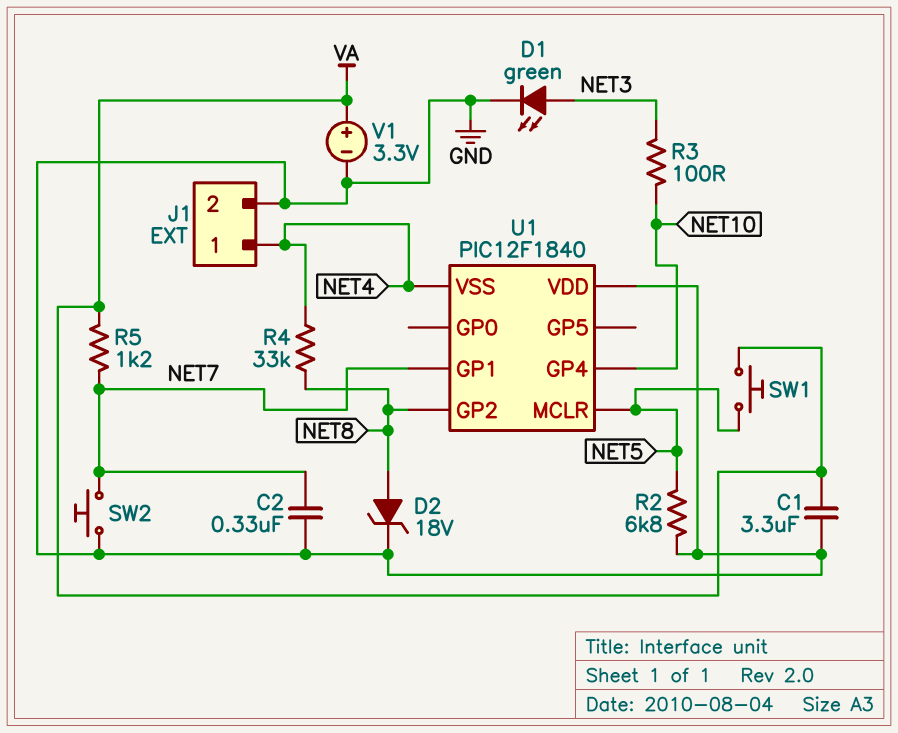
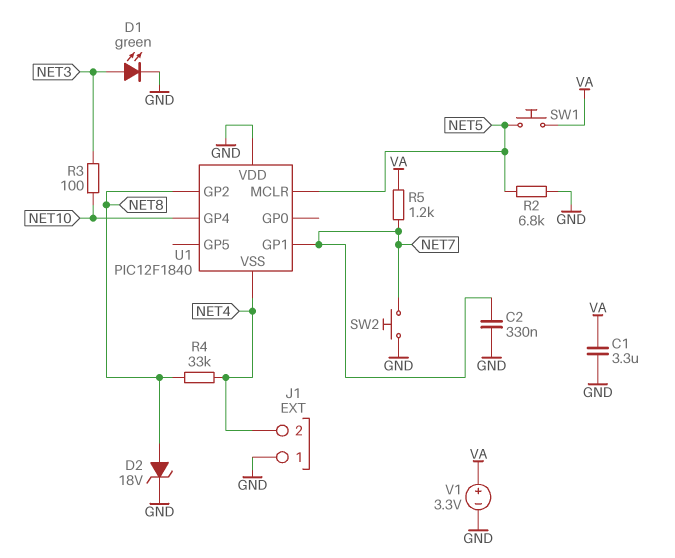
J1 pin 1: NET4 -> GND
J1 pin 2: GND -> NET4

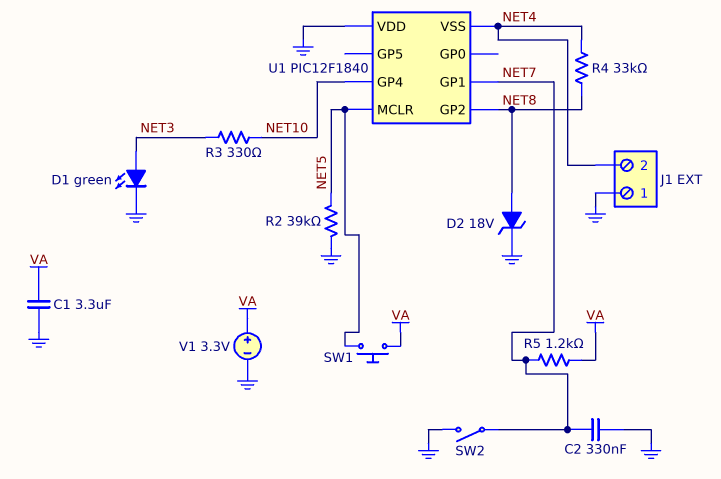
R2: 6.8k (GND, NET5) -> 39k (GND, NET5)
R3: 100 (NET3, NET10) -> 330 (NET3, NET10)
SW2: button (GND, NET7) -> switch (GND, NET7)

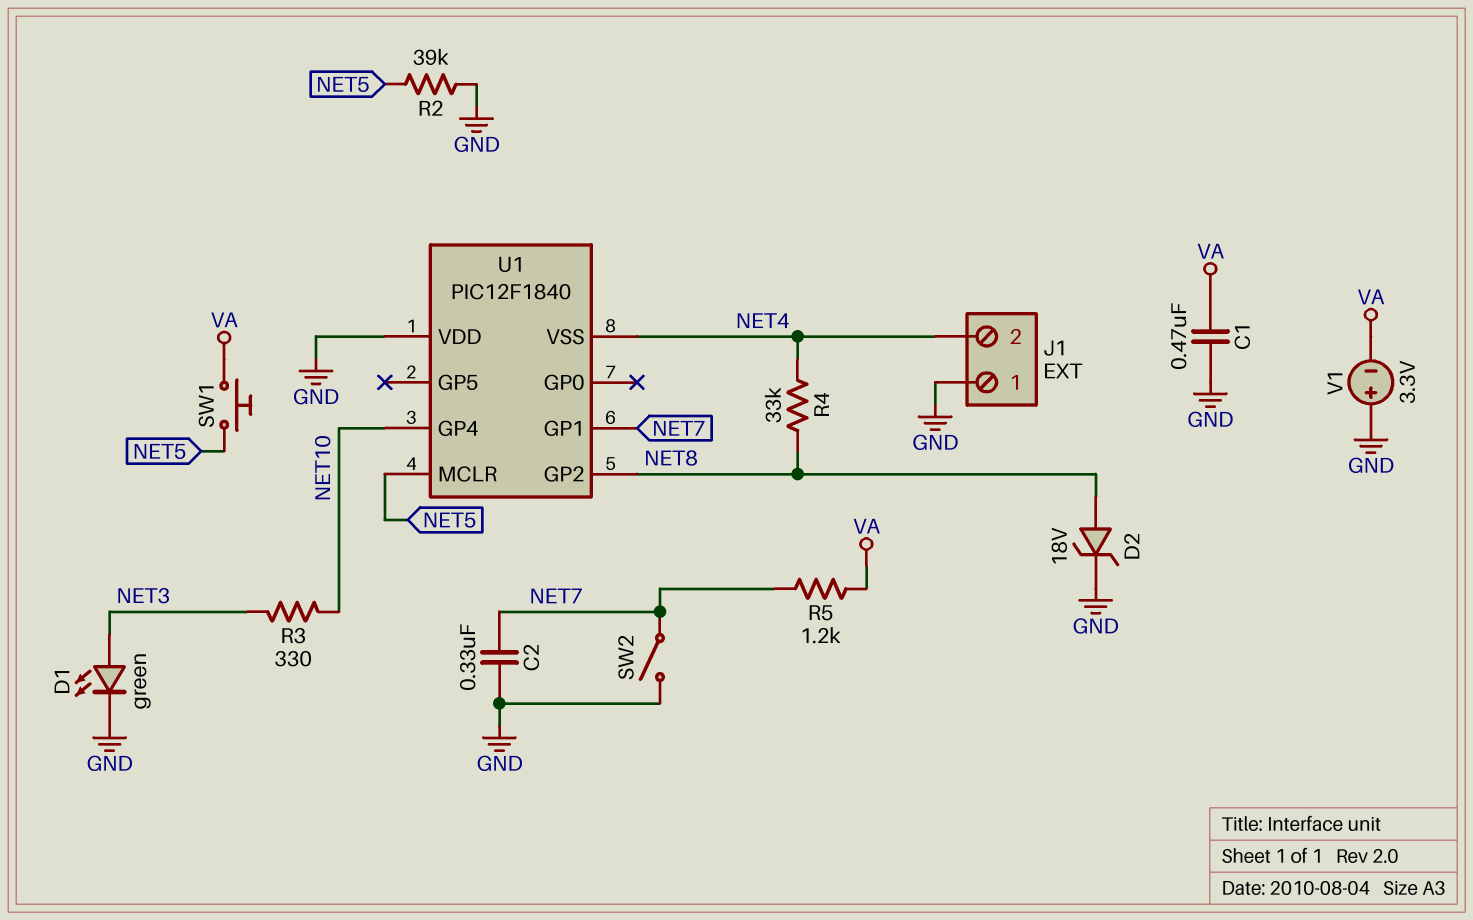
C1: 3.3uF (GND, VA) -> 470nF (GND, VA)
V1: 3.3V (plus VA, minus GND) -> 3.3V (plus GND, minus VA)

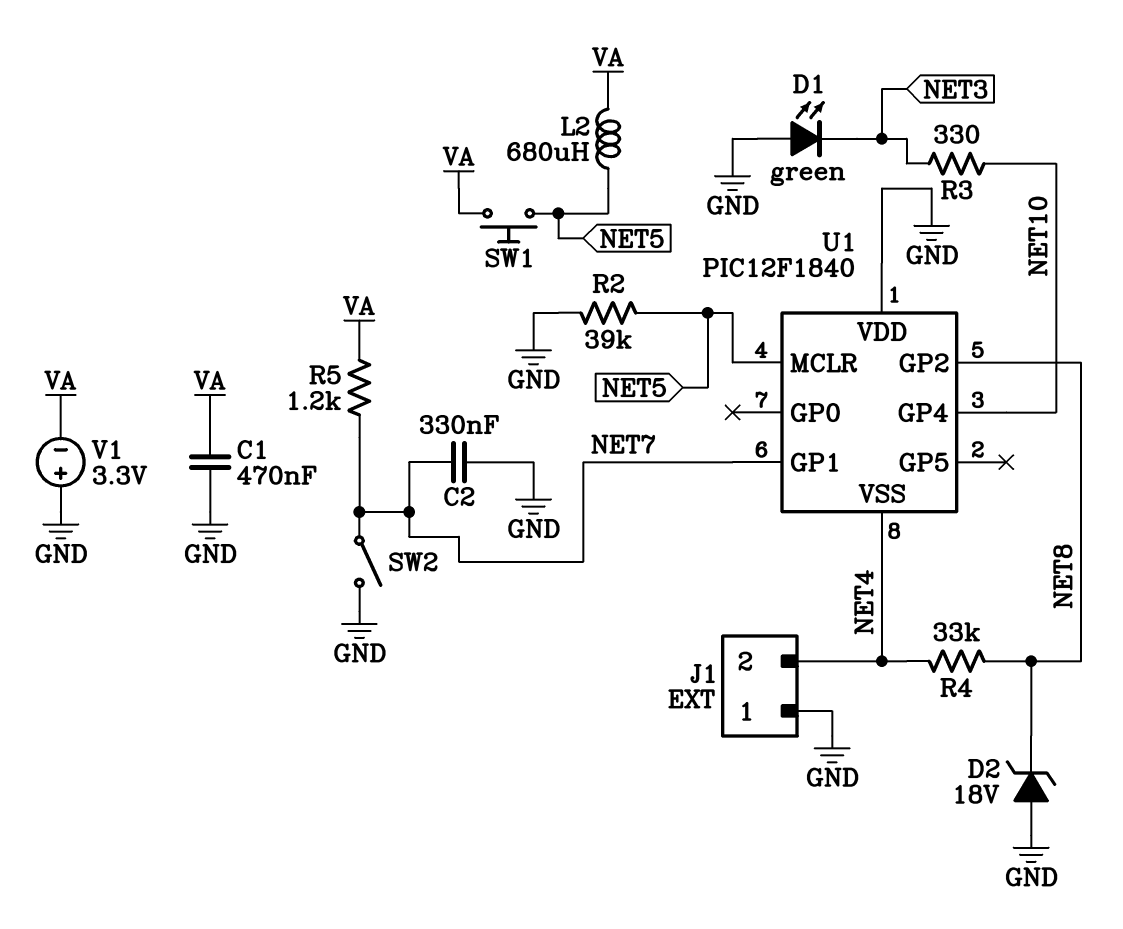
D1: LED green (A NET3, K GND) -> LED green (A GND, K NET3)
D2: zener 18V (A NET8, K GND) -> zener 18V (A GND, K NET8)
L2: none -> 680uH (NET5, VA)

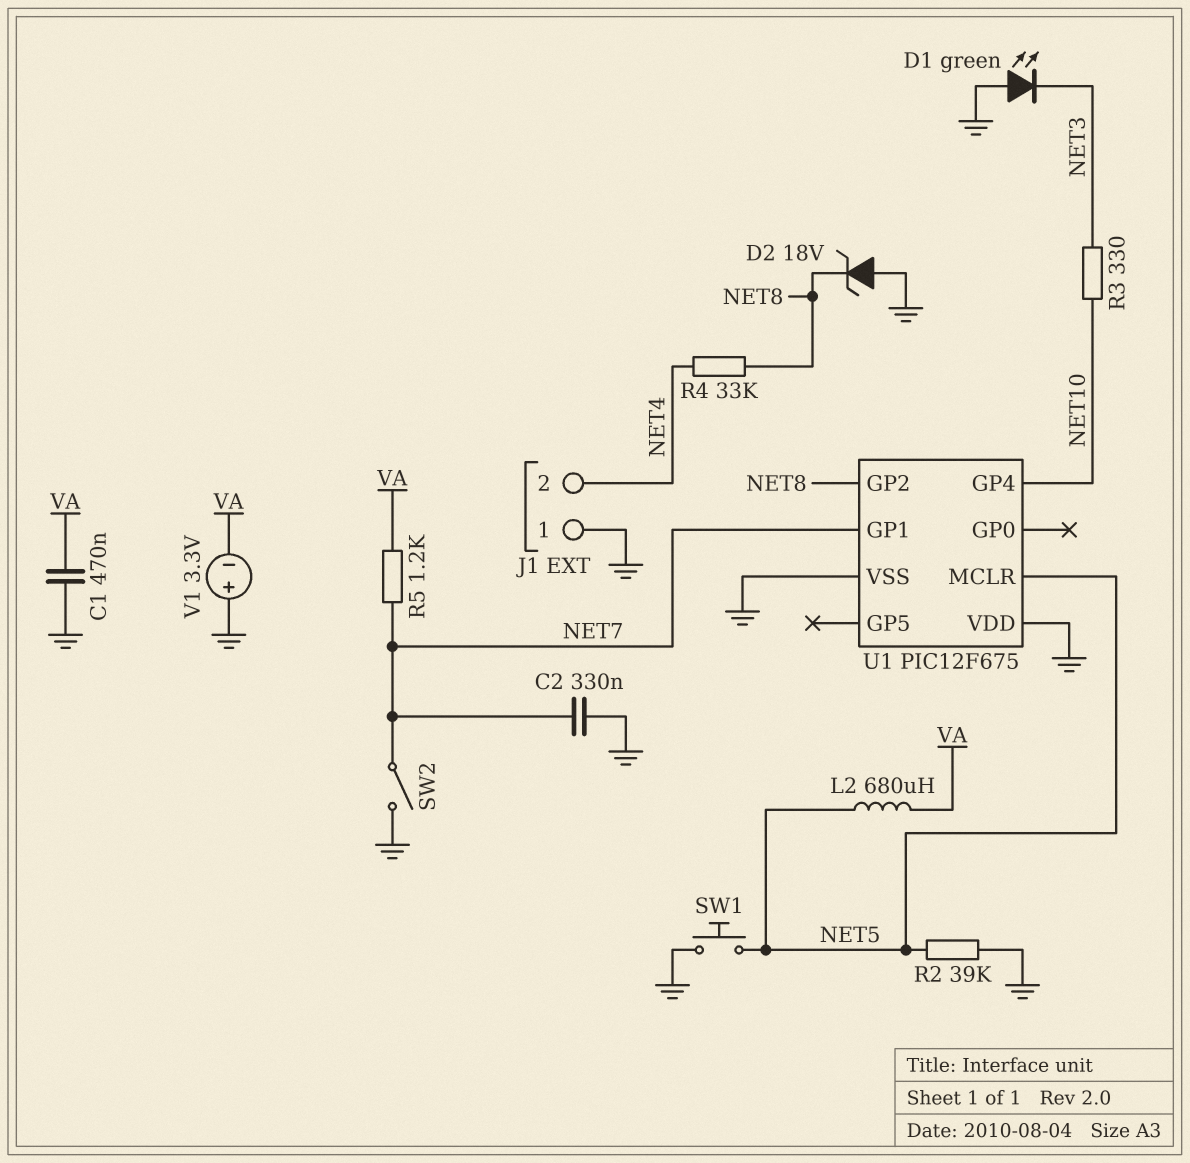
SW1: button (NET5, VA) -> button (GND, NET5)
U1: PIC12F1840 -> PIC12F675
U1 pin VSS: NET4 -> GND

